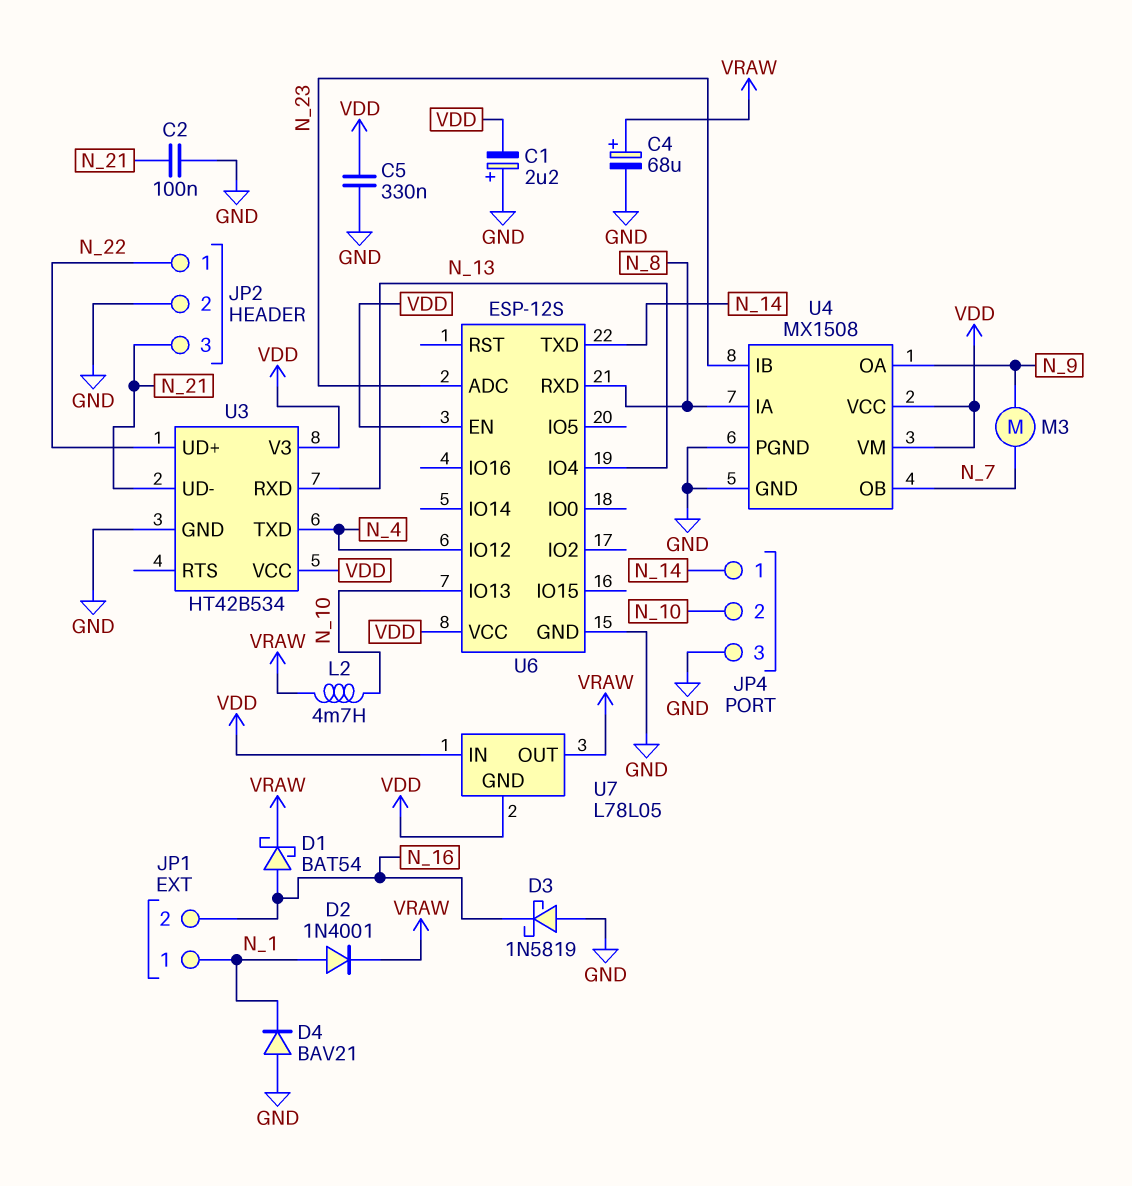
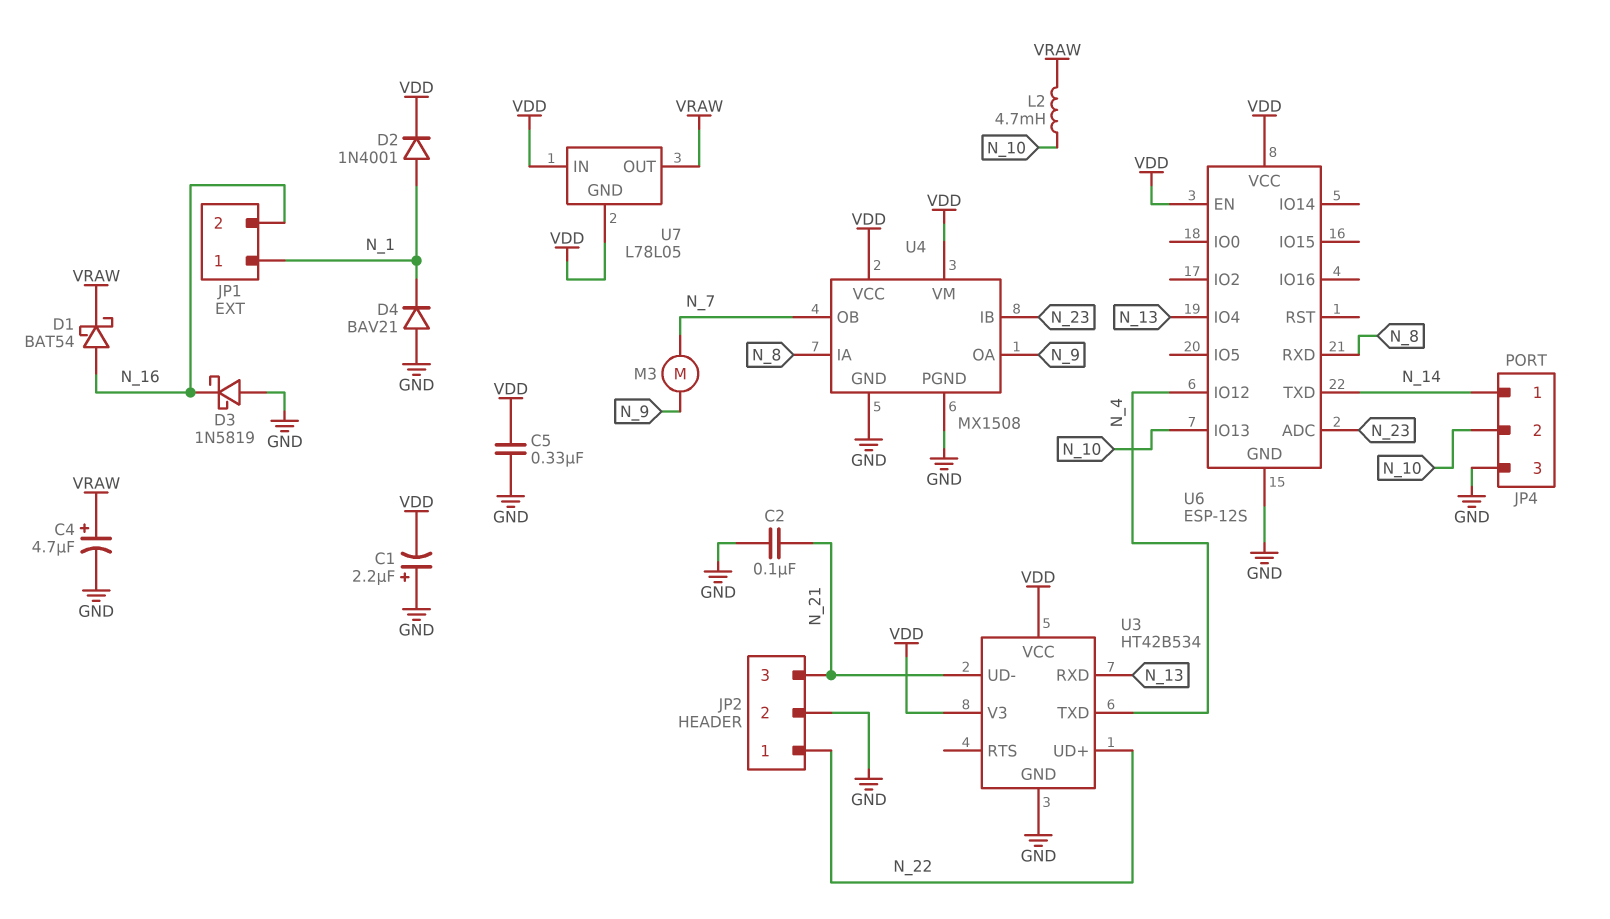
C4: 68uF (plus VRAW, minus GND) -> 4.7uF (plus VRAW, minus GND)
D2: diode 1N4001 (A N_1, K VRAW) -> diode 1N4001 (A N_1, K VDD)

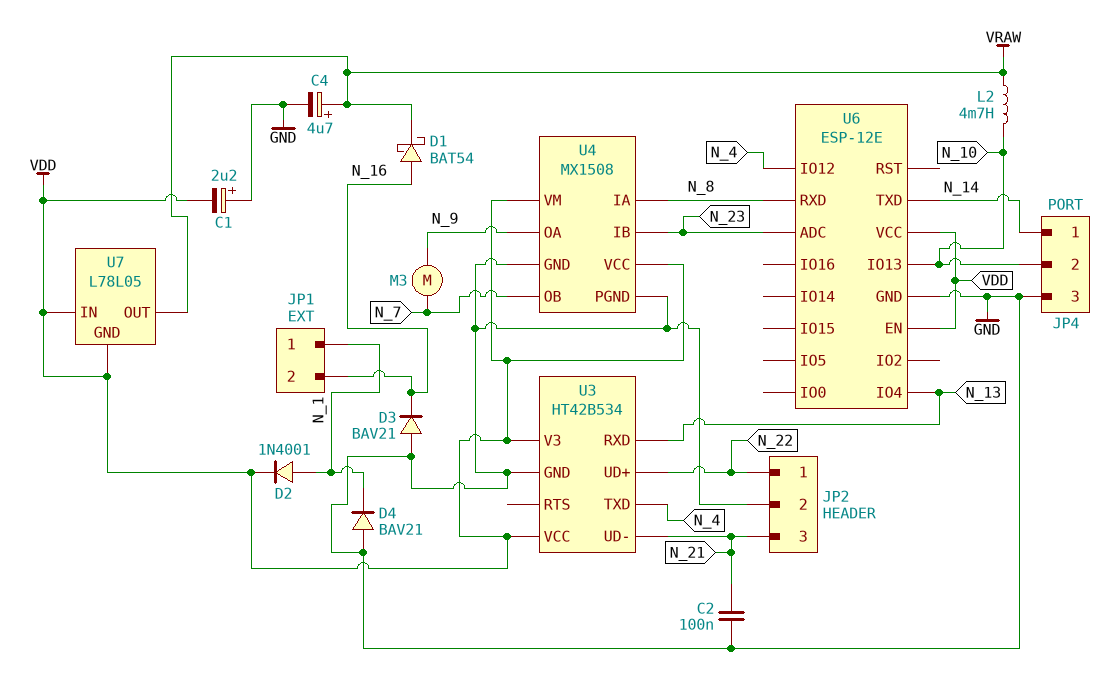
C5: 330nF (GND, VDD) -> none
D3: schottky 1N5819 (A GND, K N_16) -> diode BAV21 (A GND, K N_16)
U6: ESP-12S -> ESP-12E

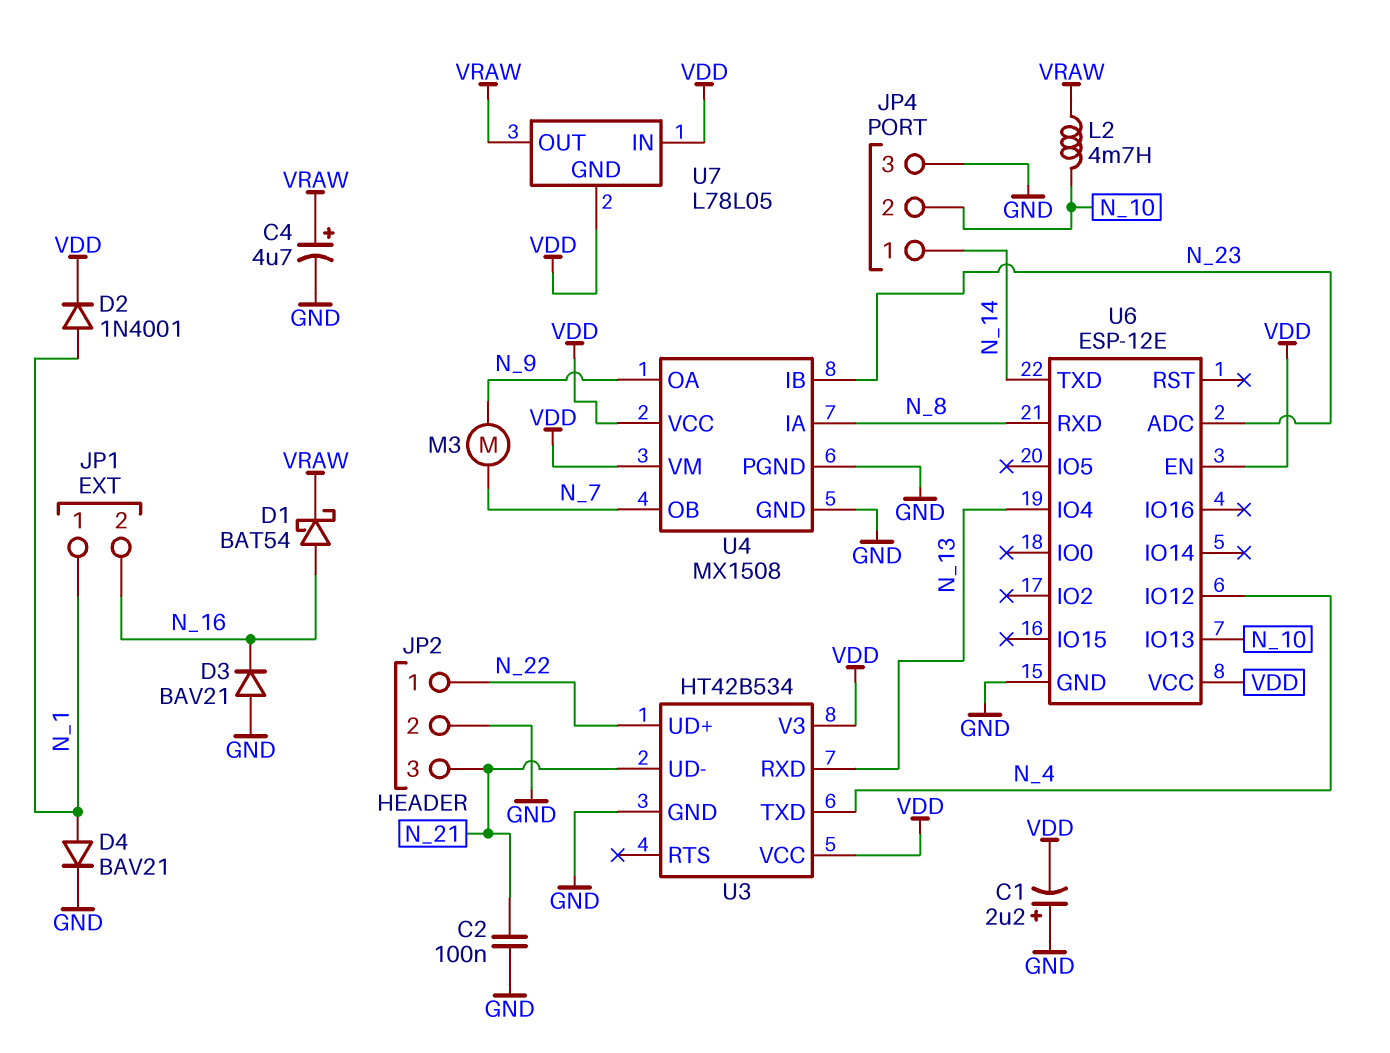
D4: diode BAV21 (A GND, K N_1) -> diode BAV21 (A N_1, K GND)

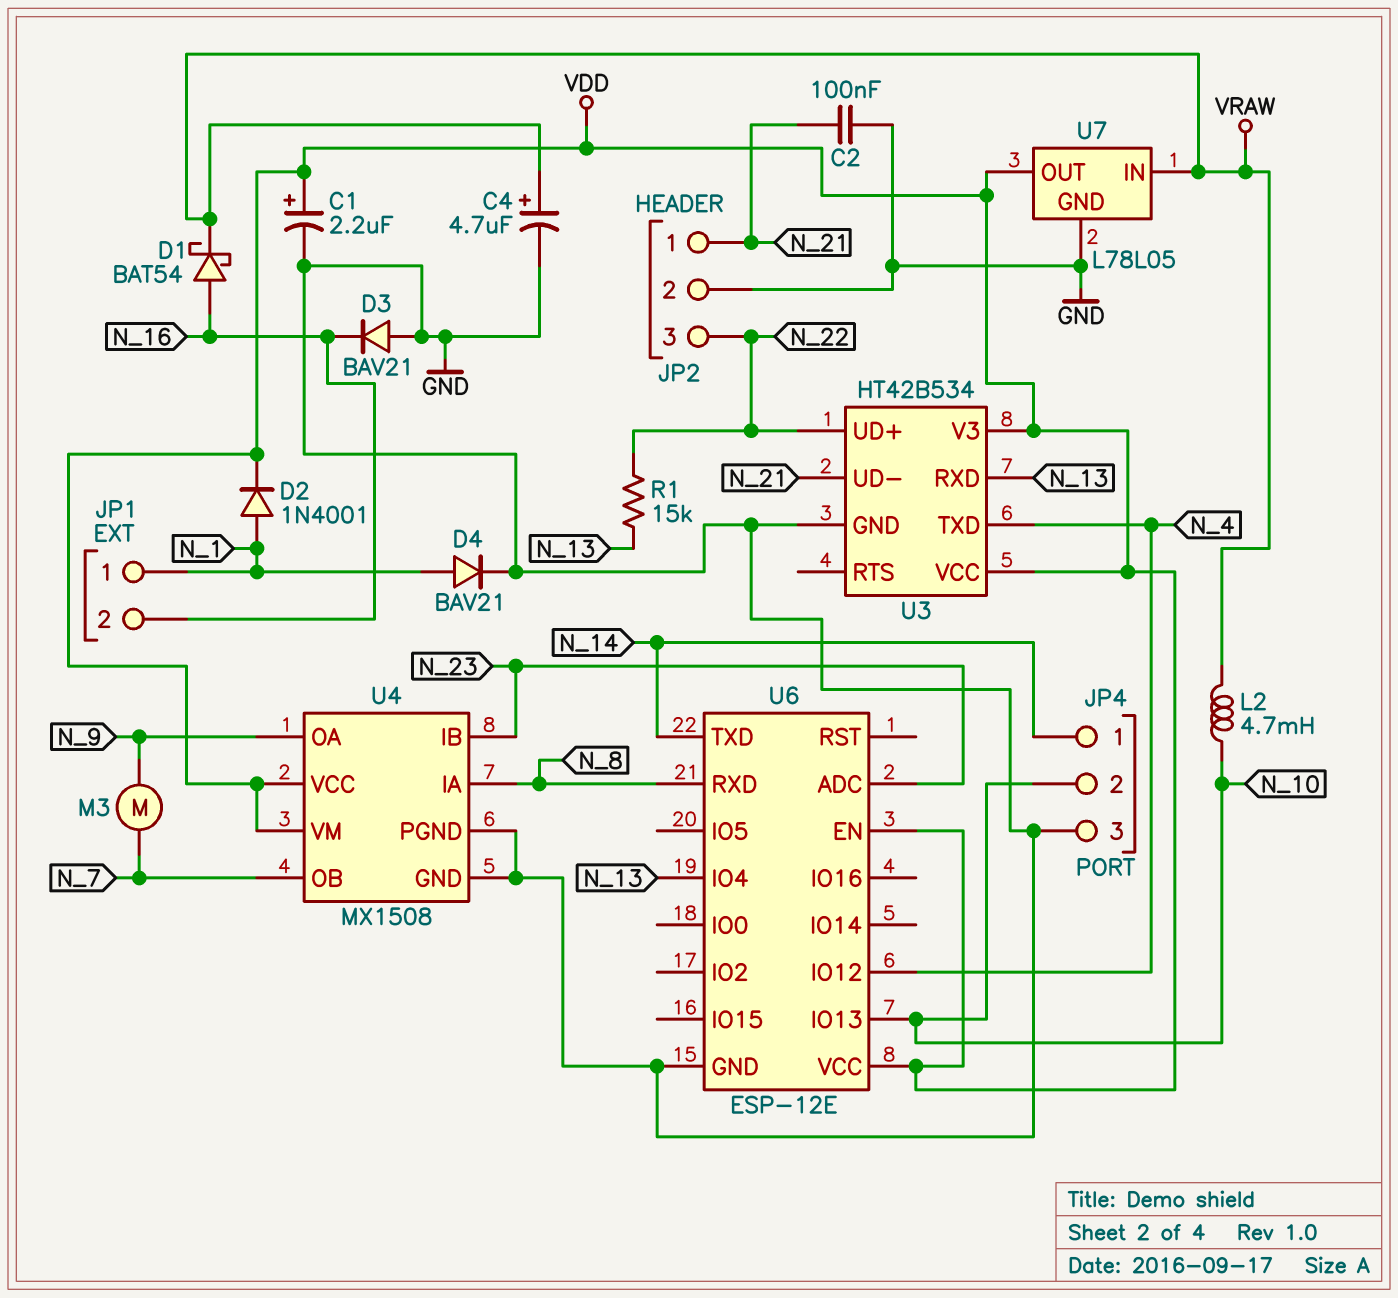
C1: 2.2uF (plus GND, minus VDD) -> 2.2uF (plus VDD, minus GND)
JP2 pin 1: N_22 -> N_21
JP2 pin 3: N_21 -> N_22
R1: none -> 15k (N_13, N_22)
U7 pin GND: VDD -> GND
U7 pin IN: VDD -> VRAW
U7 pin OUT: VRAW -> VDD

